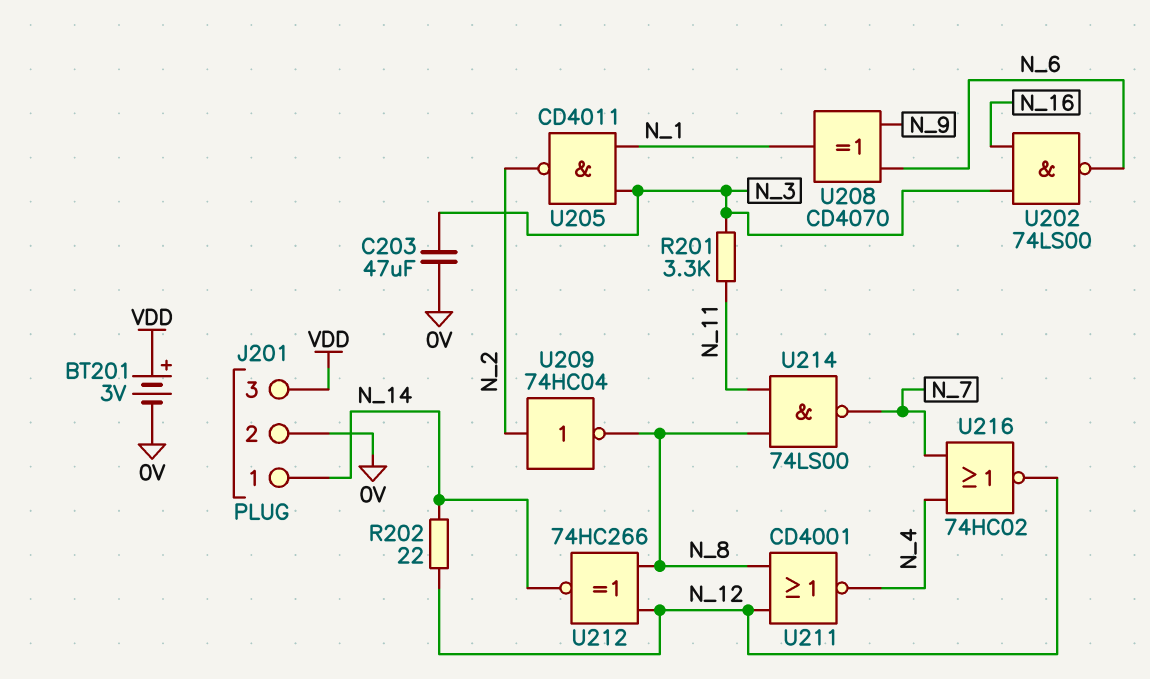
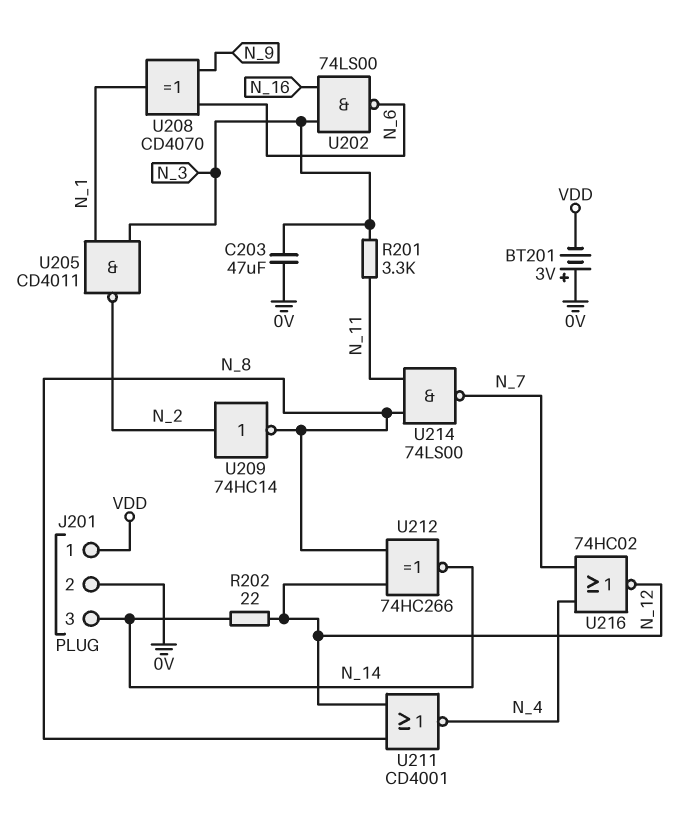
BT201: 3V (plus VDD, minus 0V) -> 3V (plus 0V, minus VDD)
J201 pin 1: N_14 -> VDD
J201 pin 3: VDD -> N_14
U209: NOT 74HC04 (in N_2, out N_8) -> NOT 74HC14 (in N_2, out N_8)

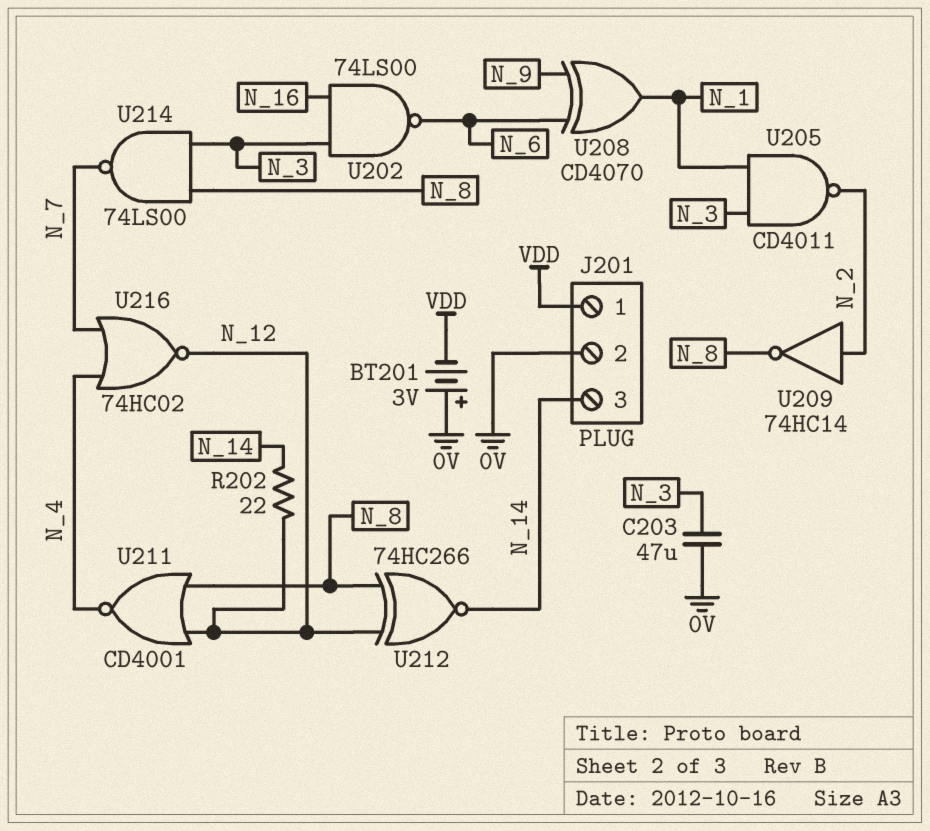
R201: 3.3k (N_3, N_11) -> none
U214: NAND 74LS00 (in N_8, in N_11, out N_7) -> NAND 74LS00 (in N_3, in N_8, out N_7)

